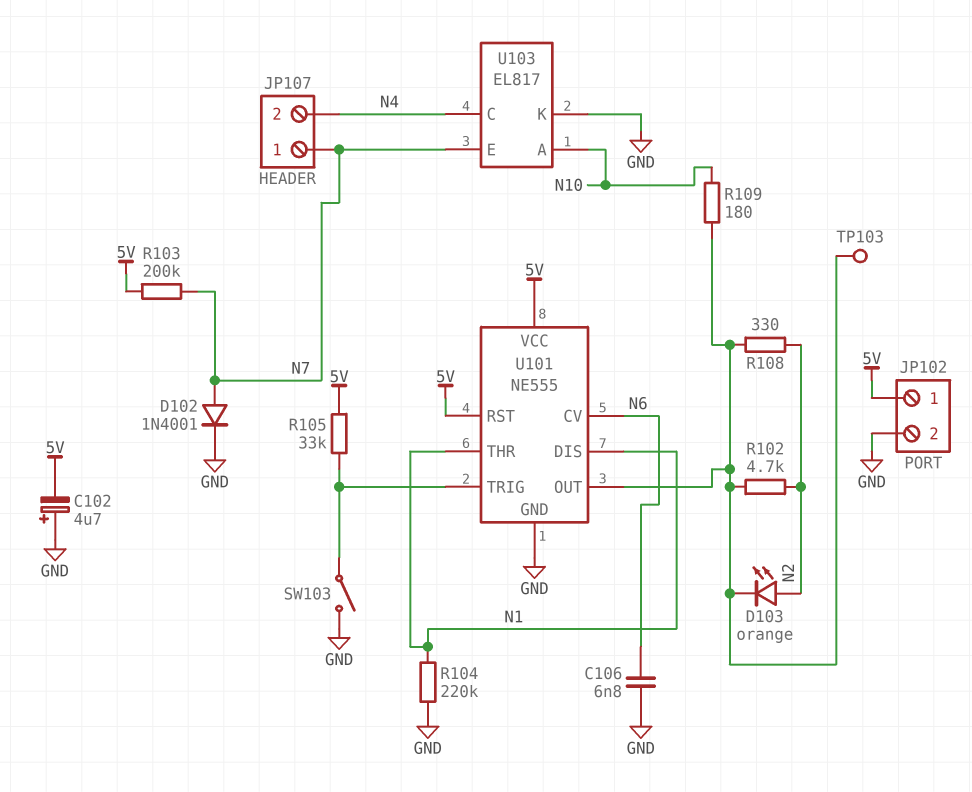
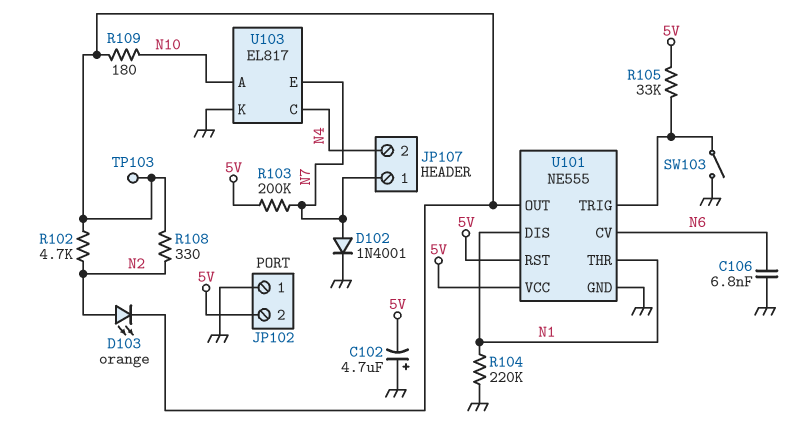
JP102 pin 1: 5V -> GND
JP102 pin 2: GND -> 5V

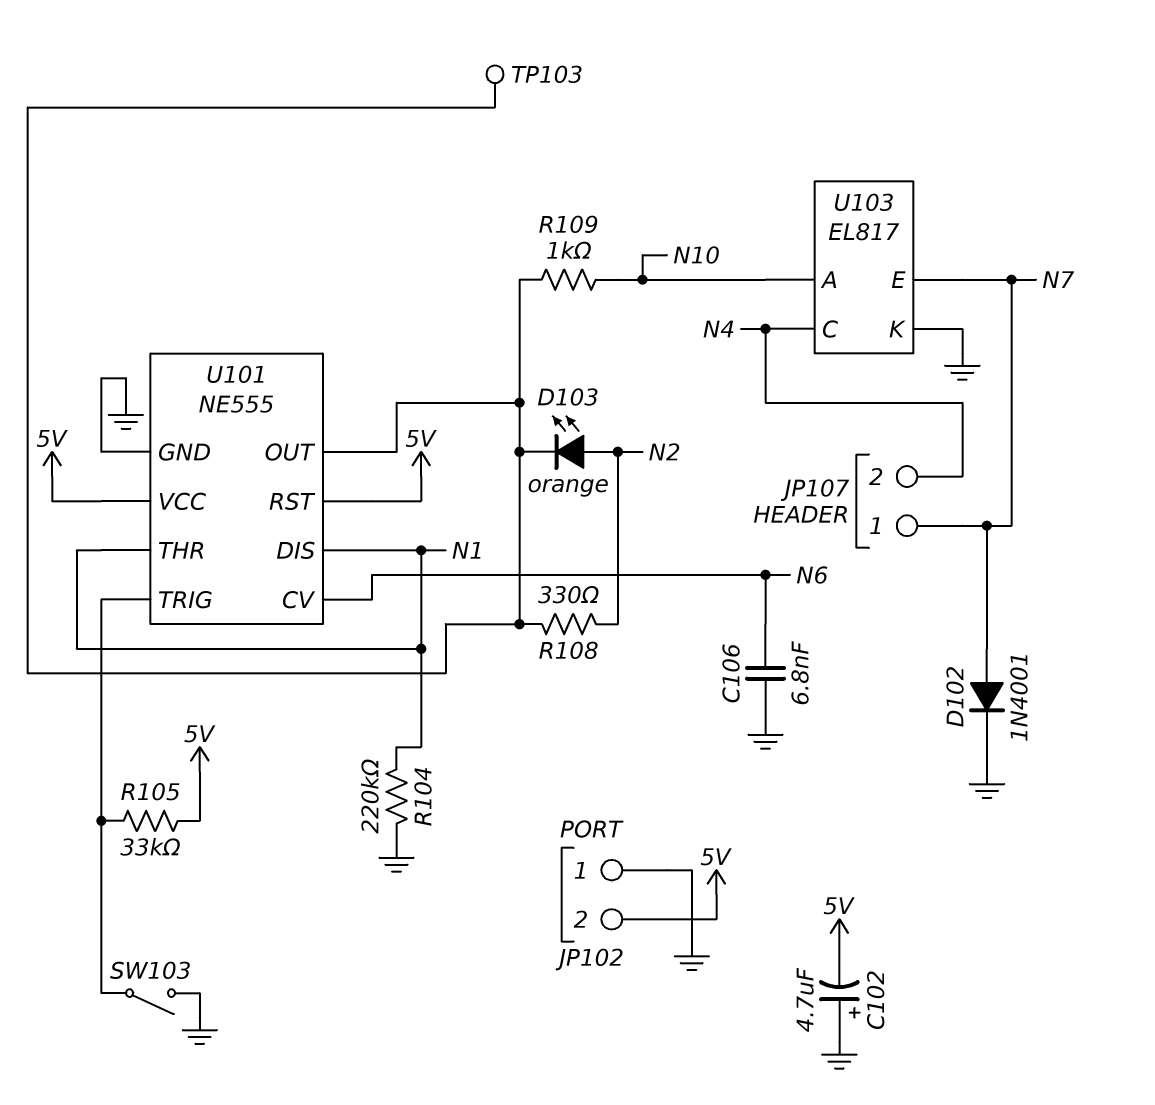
R102: 4.7k (N2, U101/OUT) -> none
R103: 200k (5V, N7) -> none
R109: 180 (N10, U101/OUT) -> 1k (N10, U101/OUT)

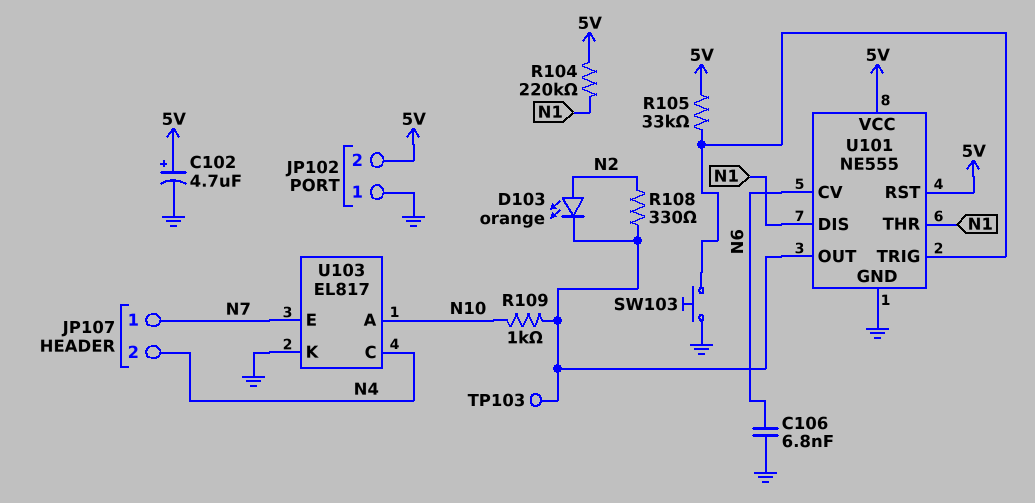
C102: 4.7uF (plus GND, minus 5V) -> 4.7uF (plus 5V, minus GND)
D102: diode 1N4001 (A N7, K GND) -> none
R104: 220k (GND, N1) -> 220k (5V, N1)
SW103: switch (GND, U101/TRIG) -> button (GND, U101/TRIG)

